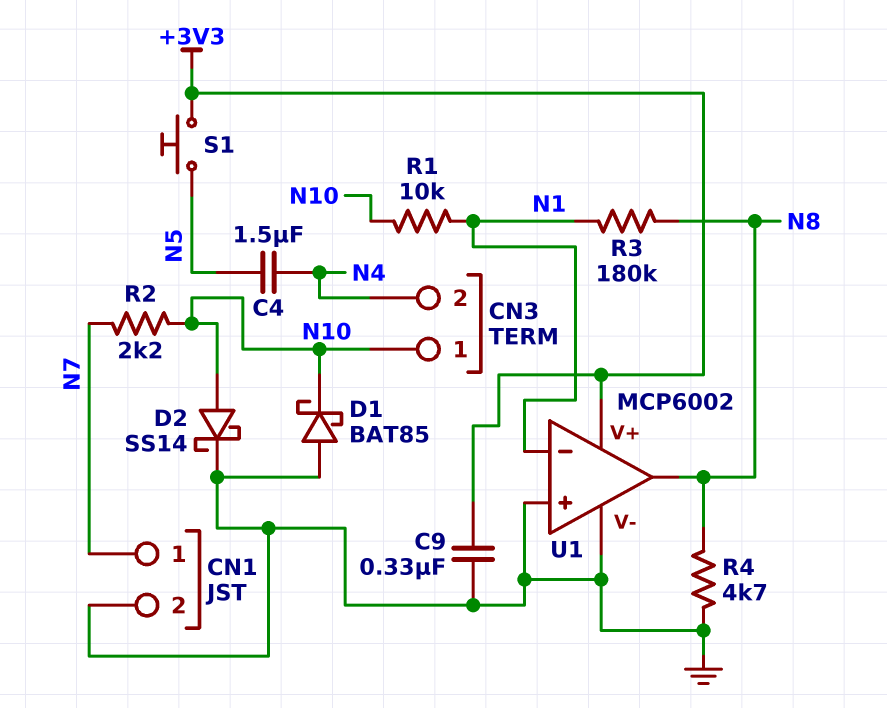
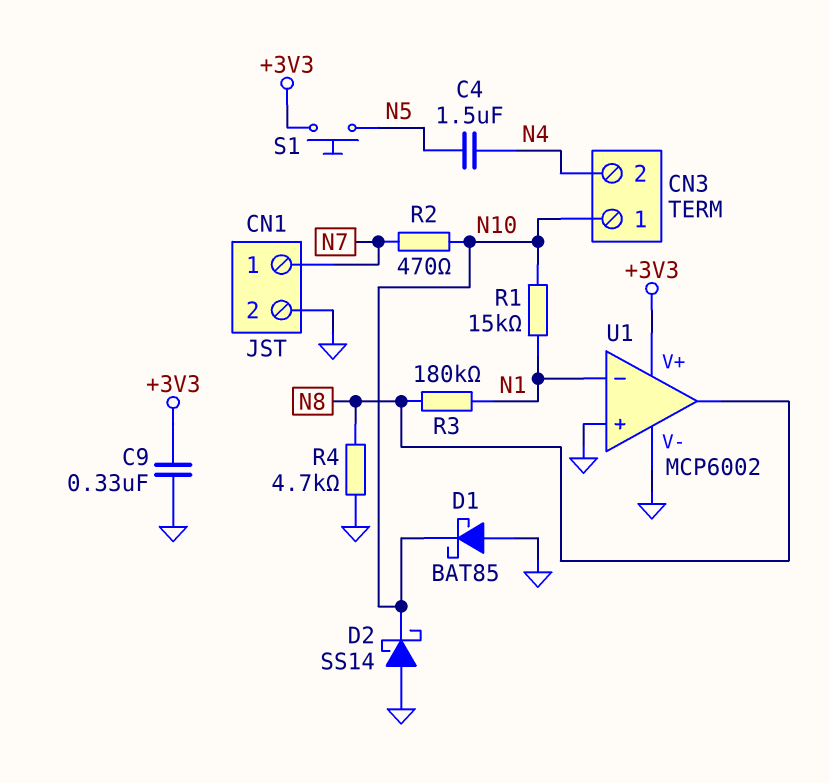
D2: schottky SS14 (A N10, K GND) -> schottky SS14 (A GND, K N10)
R1: 10k (N1, N10) -> 15k (N1, N10)
R2: 2.2k (N7, N10) -> 470 (N7, N10)

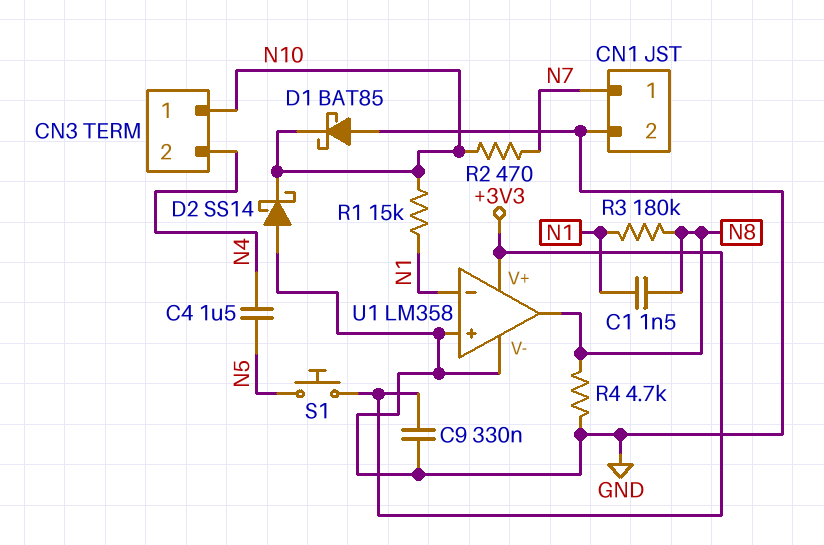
C1: none -> 1.5nF (N1, N8)
U1: MCP6002 -> LM358

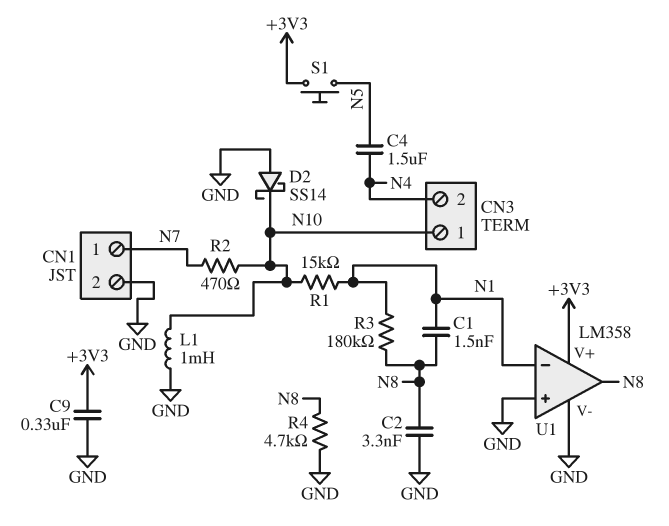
C2: none -> 3.3nF (GND, N8)
D1: schottky BAT85 (A GND, K N10) -> none
L1: none -> 1mH (GND, N10)

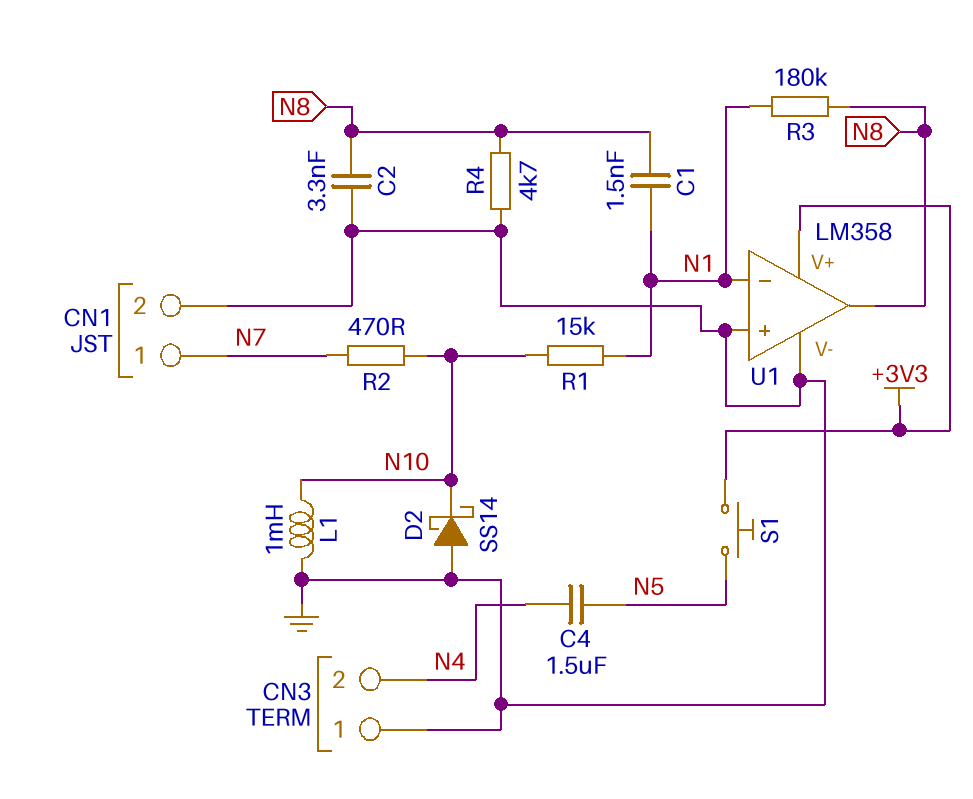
C9: 330nF (+3V3, GND) -> none
CN3 pin 1: N10 -> GND

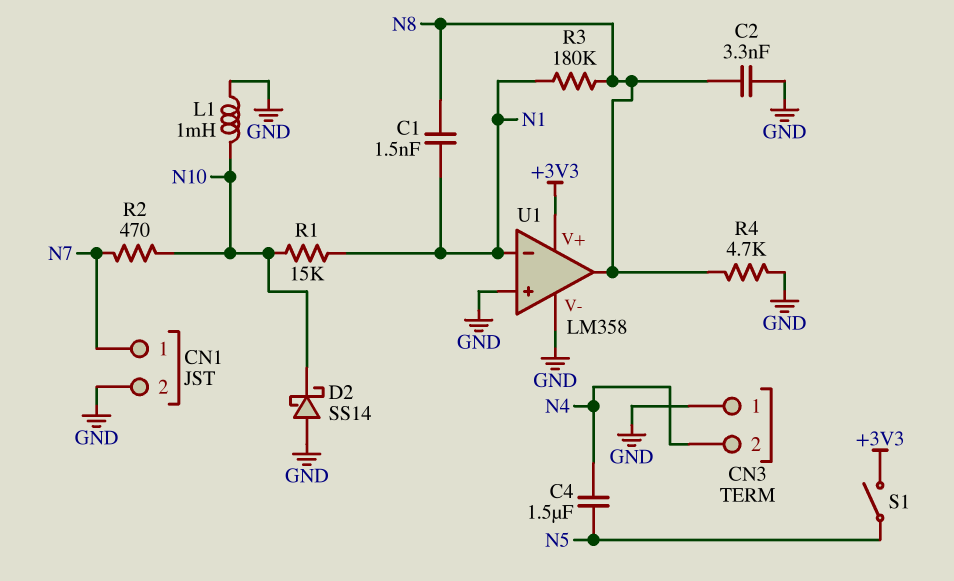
S1: button (+3V3, N5) -> switch (+3V3, N5)

